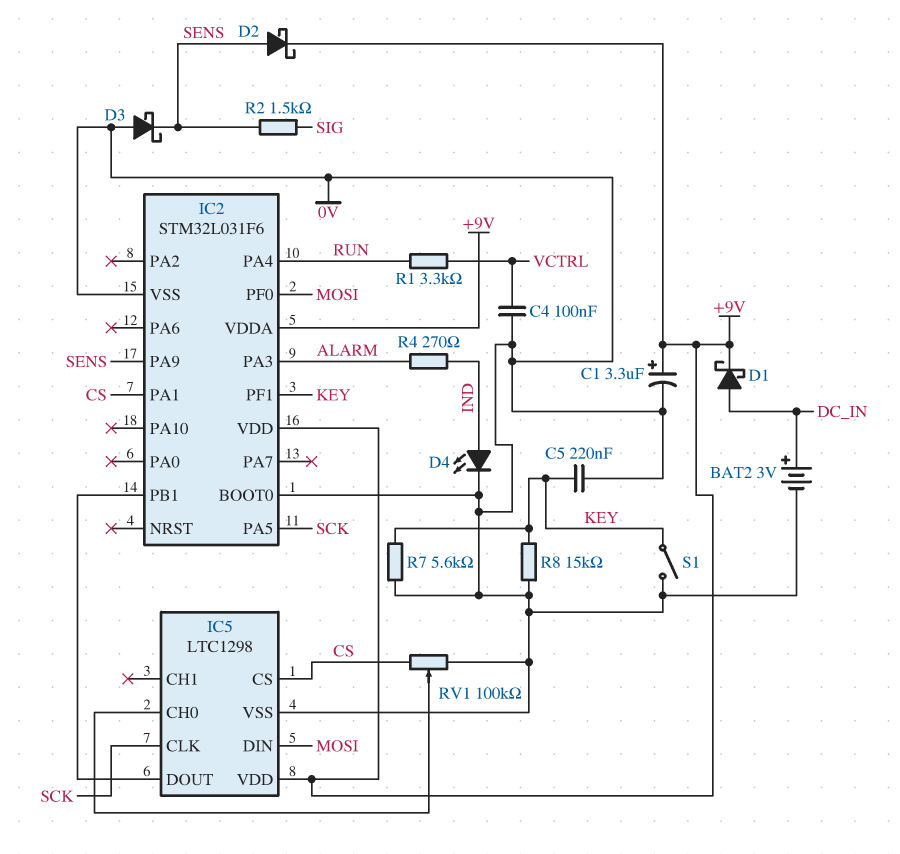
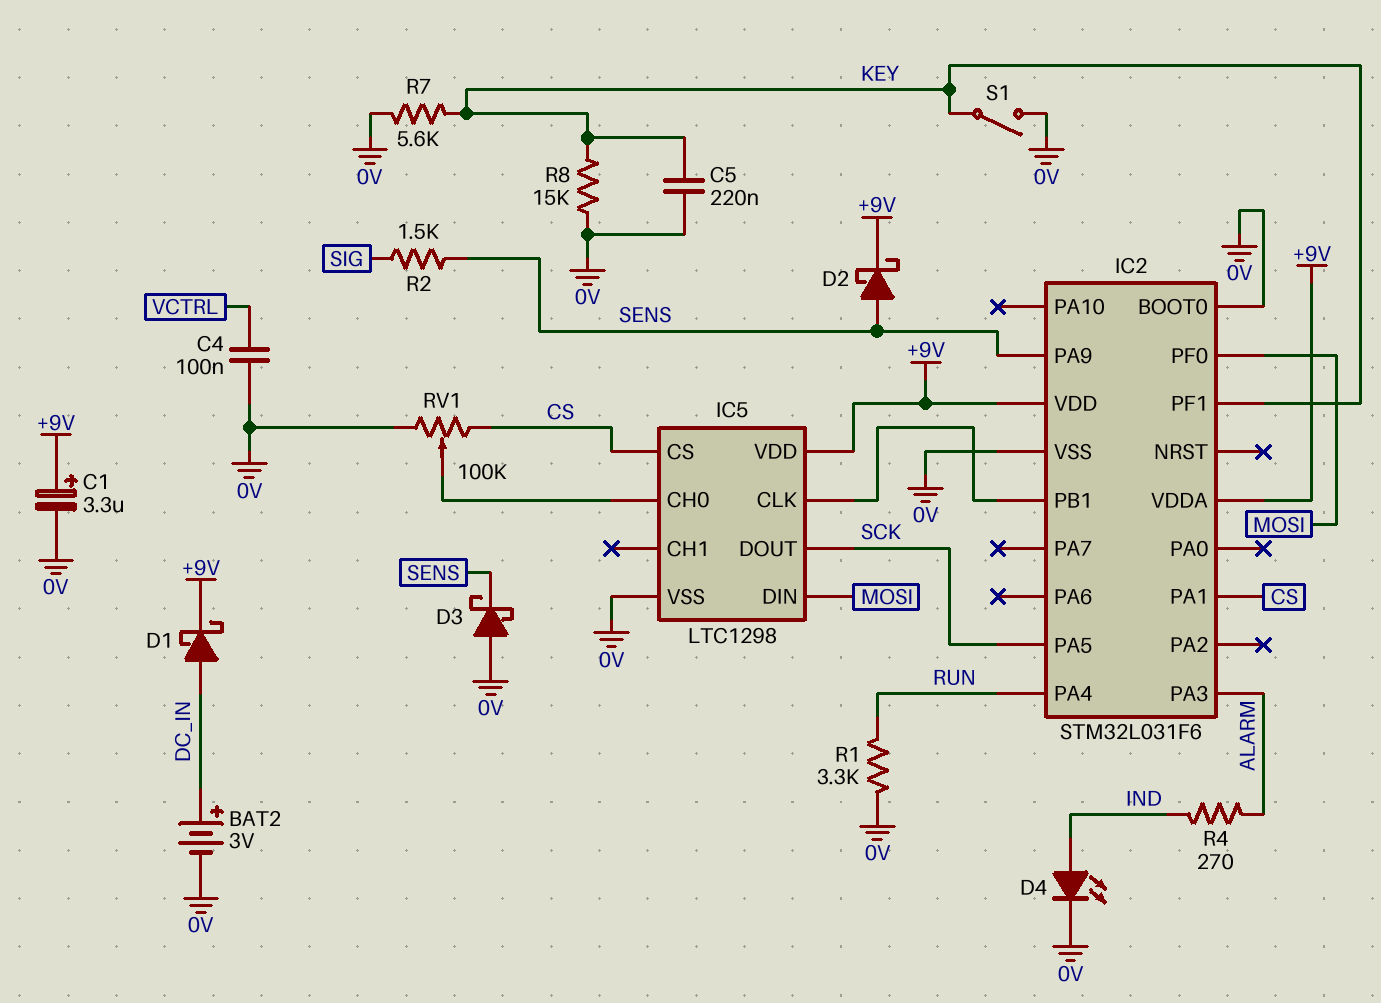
IC5 pin CLK: SCK -> IC2/PB1
IC5 pin DOUT: IC2/PB1 -> SCK
R1: 3.3k (RUN, VCTRL) -> 3.3k (0V, RUN)

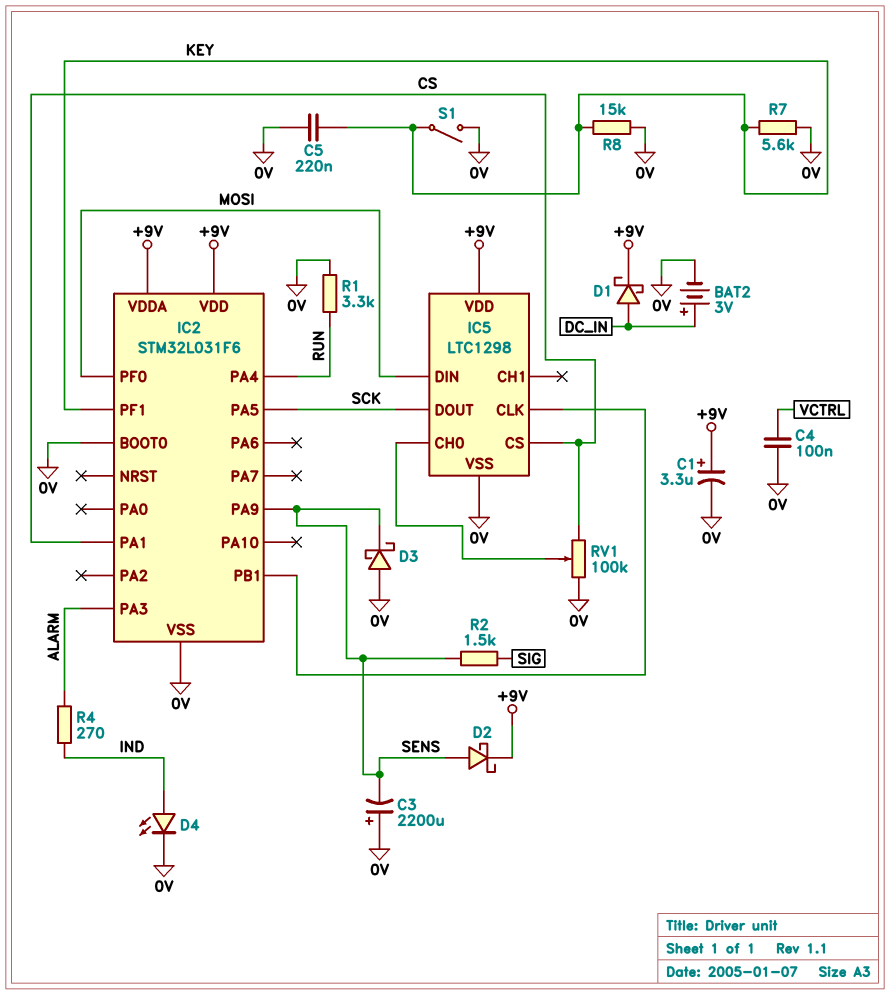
C3: none -> 2200uF (plus 0V, minus SENS)

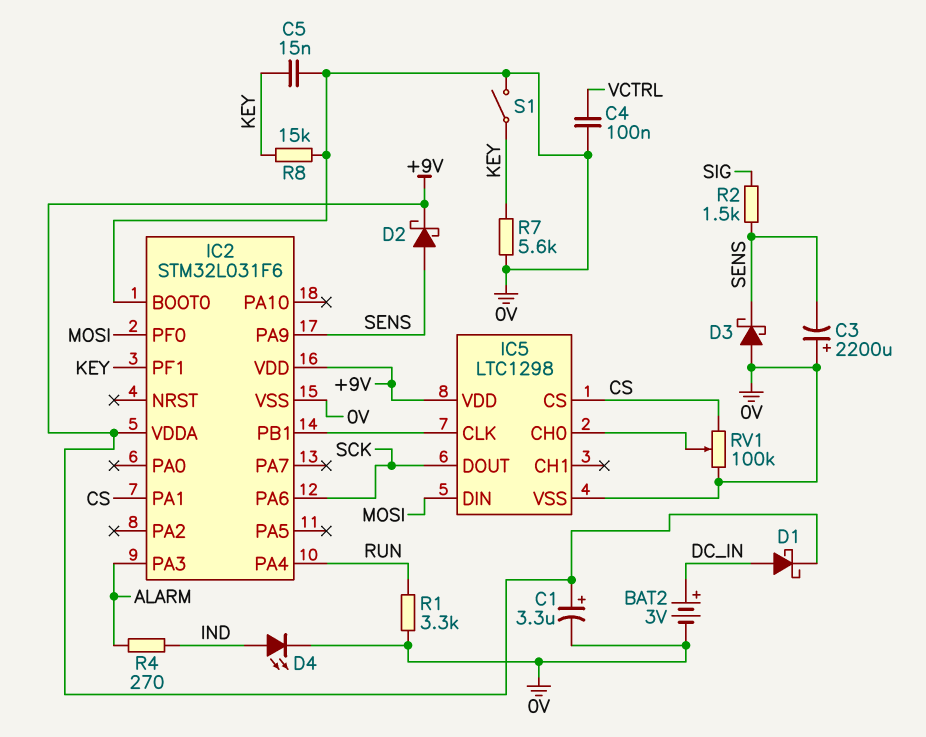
C5: 220nF (0V, KEY) -> 15nF (0V, KEY)
IC2 pin PA5: SCK -> none
IC2 pin PA6: none -> SCK

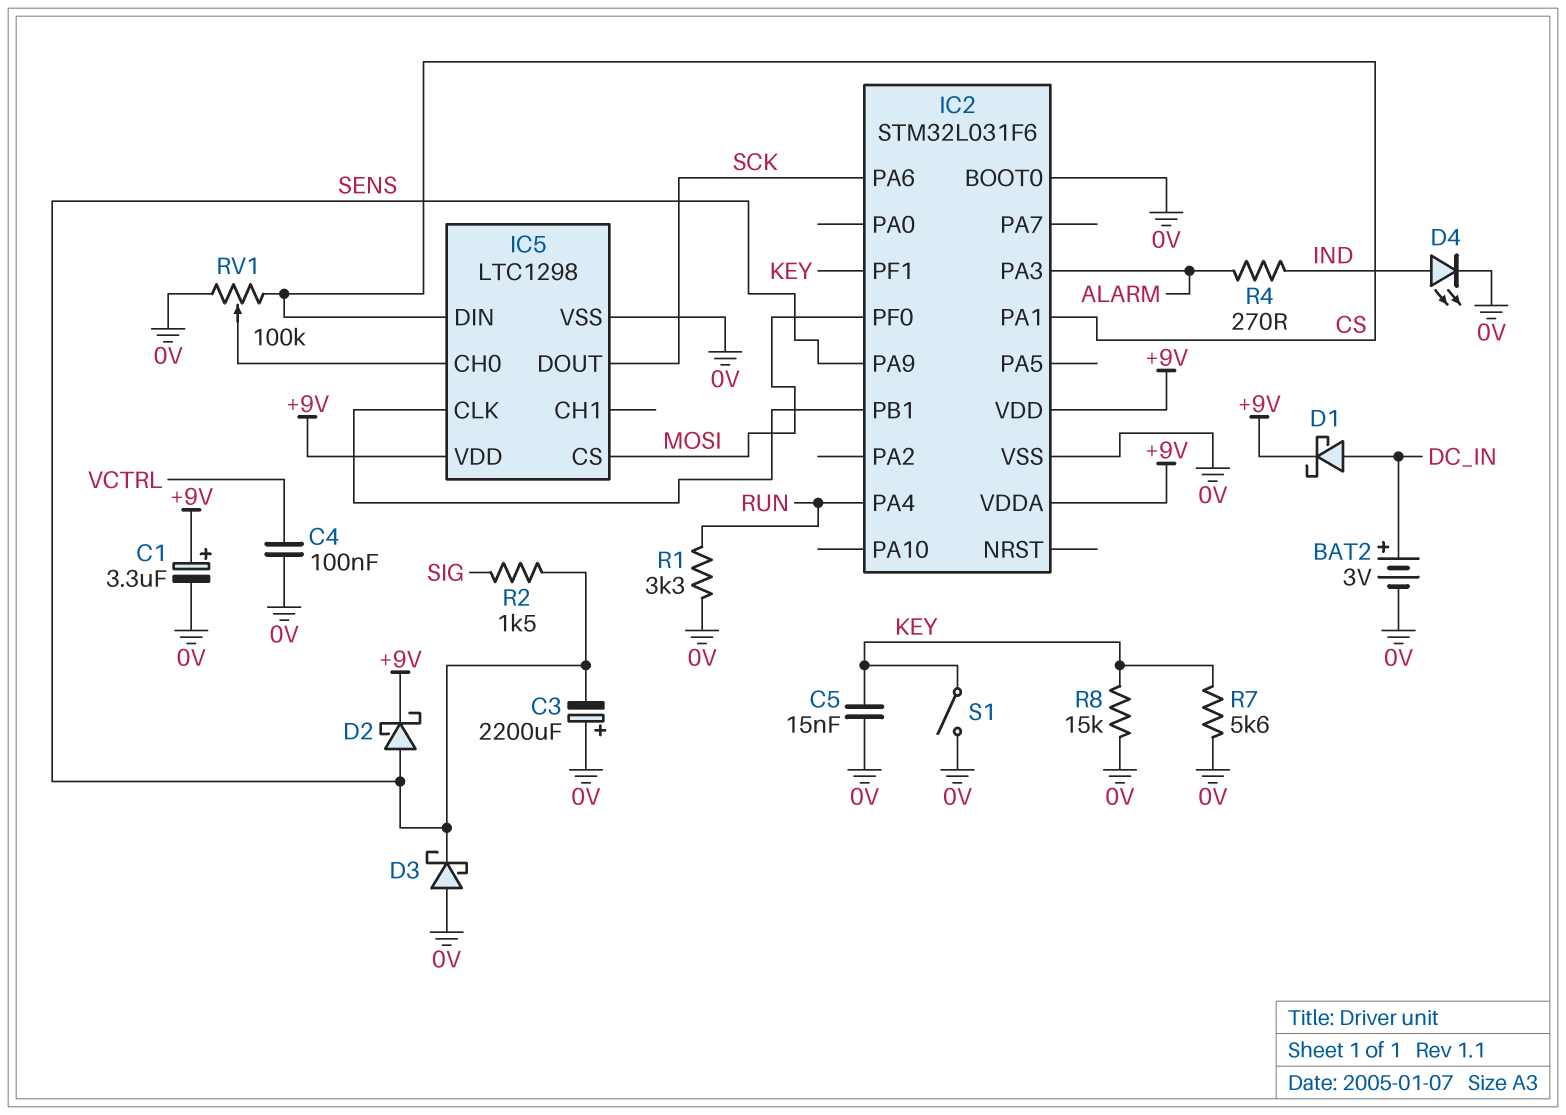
IC5 pin CS: CS -> MOSI
IC5 pin DIN: MOSI -> CS

